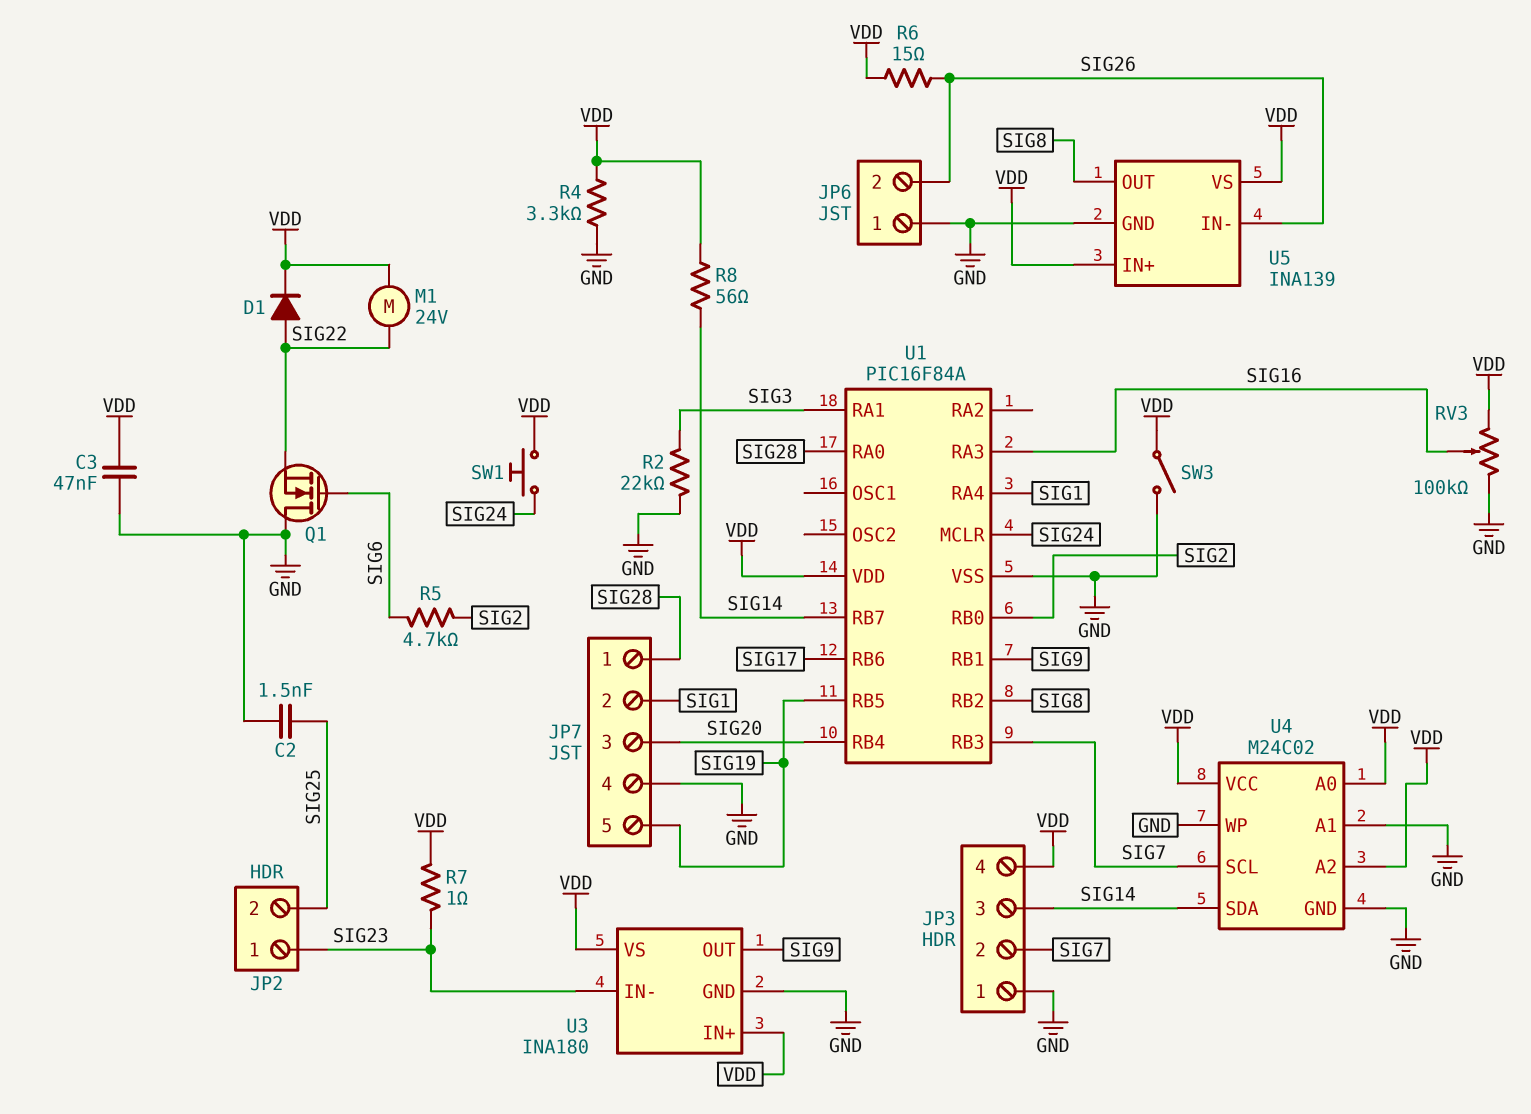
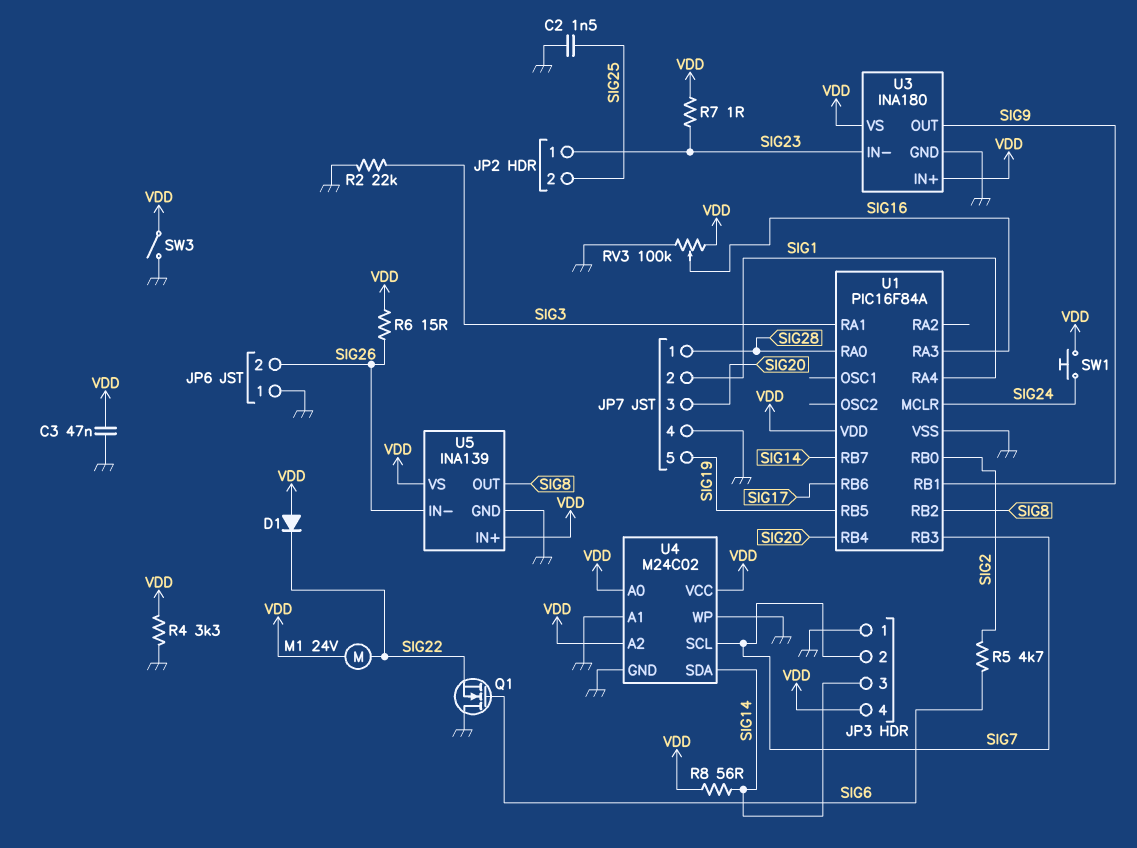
D1: diode (A SIG22, K VDD) -> diode (A VDD, K SIG22)

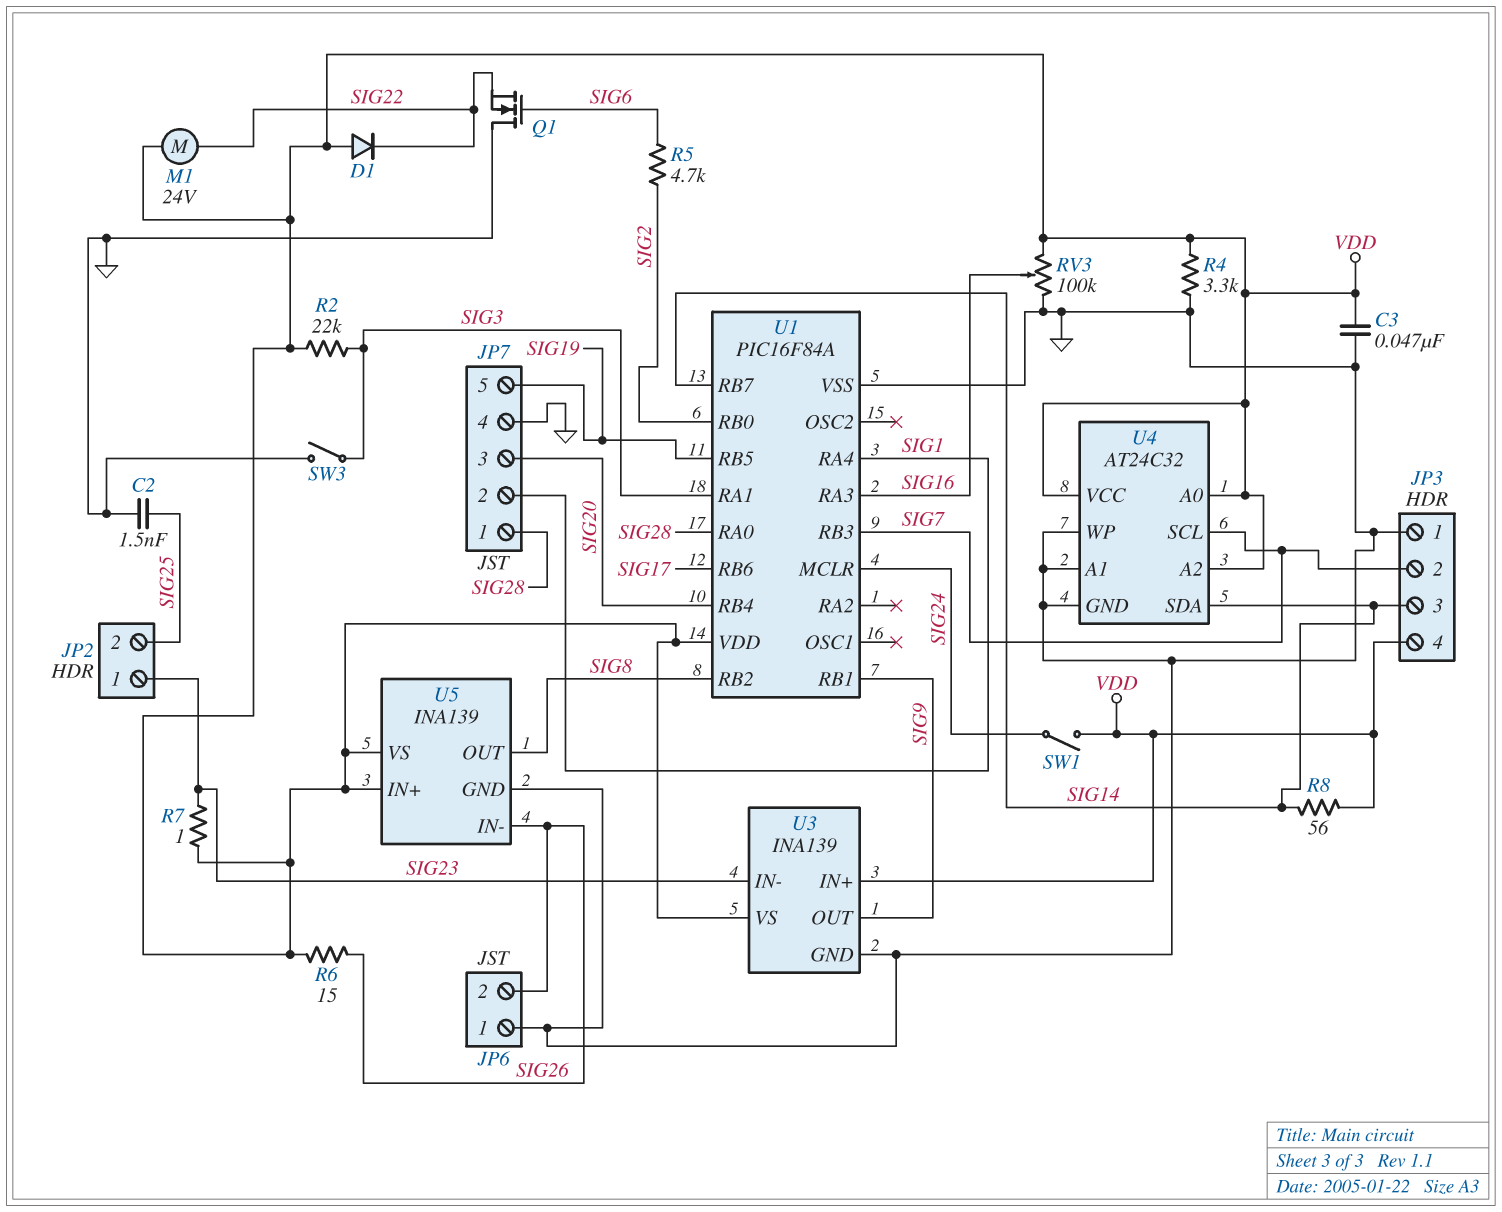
R2: 22k (GND, SIG3) -> 22k (SIG3, VDD)
SW1: button (SIG24, VDD) -> switch (SIG24, VDD)
SW3: switch (GND, VDD) -> switch (GND, SIG3)
U3: INA180 -> INA139
U4: M24C02 -> AT24C32

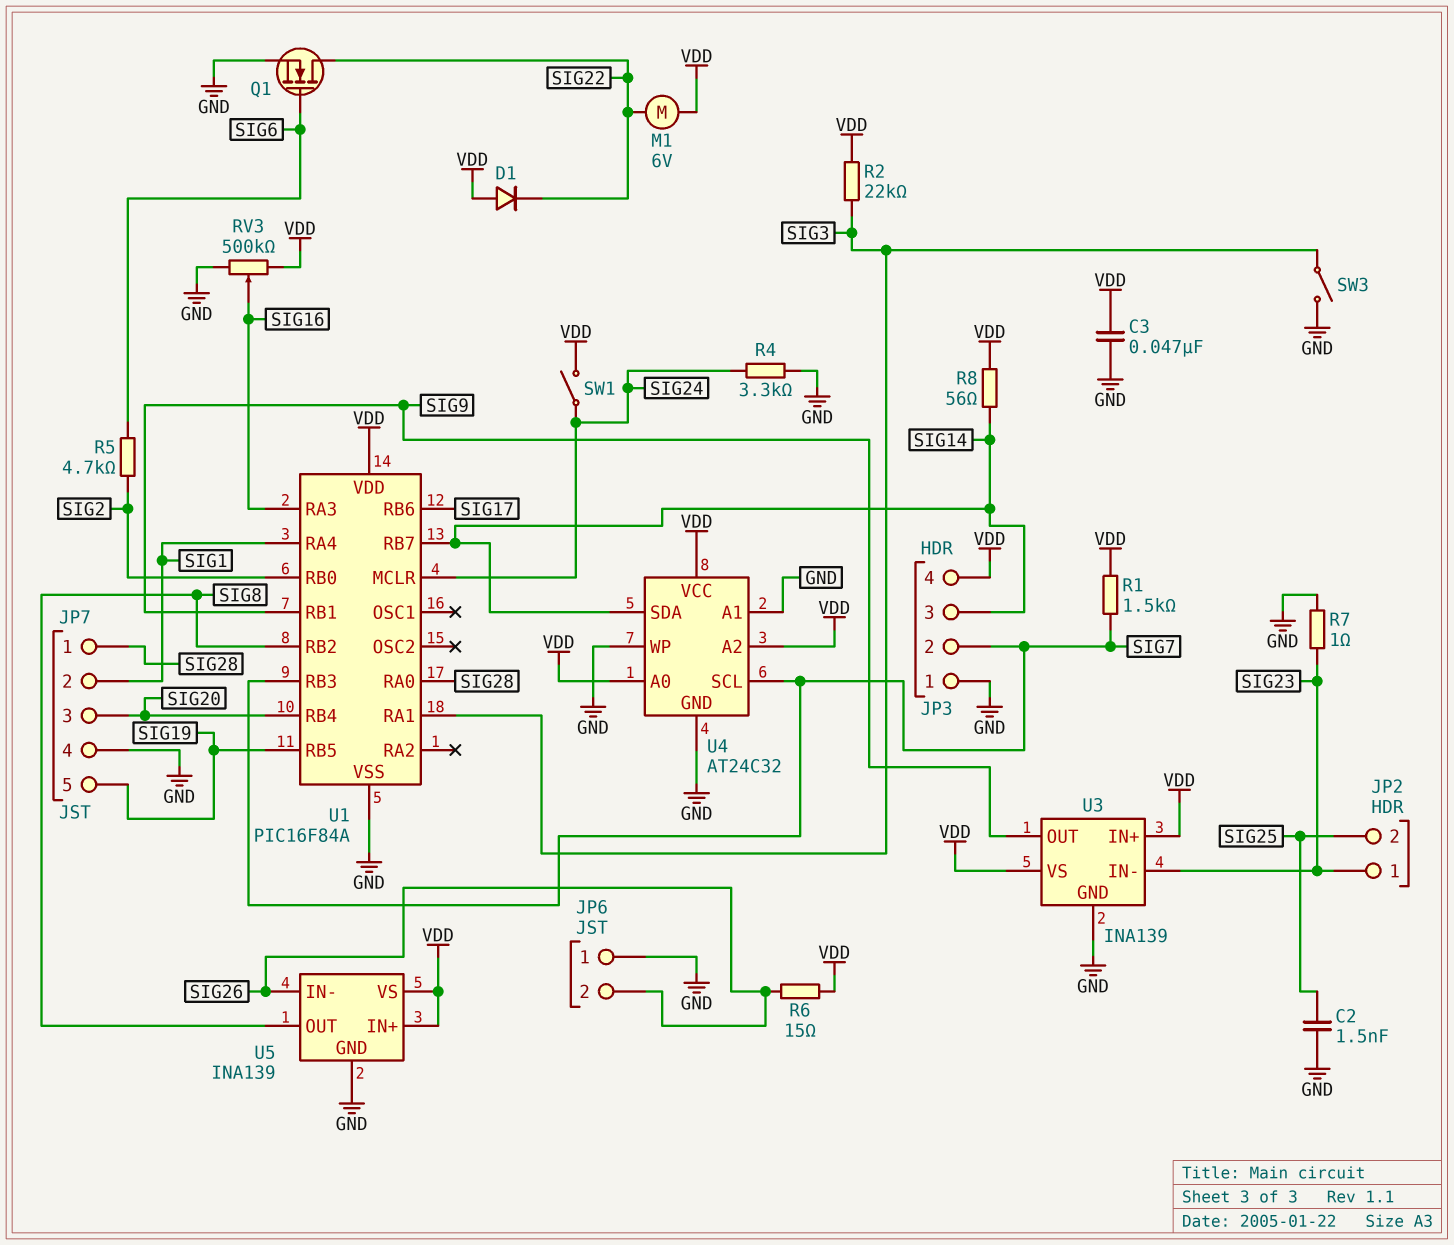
M1: motor 24V (SIG22, VDD) -> motor 6V (SIG22, VDD)
Q1: NMOS (G SIG6, D GND, S SIG22) -> NMOS (G SIG6, D SIG22, S GND)
R1: none -> 1.5k (SIG7, VDD)
R4: 3.3k (GND, VDD) -> 3.3k (GND, SIG24)
R7: 1 (SIG23, VDD) -> 1 (GND, SIG23)
RV3: 100k (GND, VDD, wiper SIG16) -> 500k (GND, VDD, wiper SIG16)

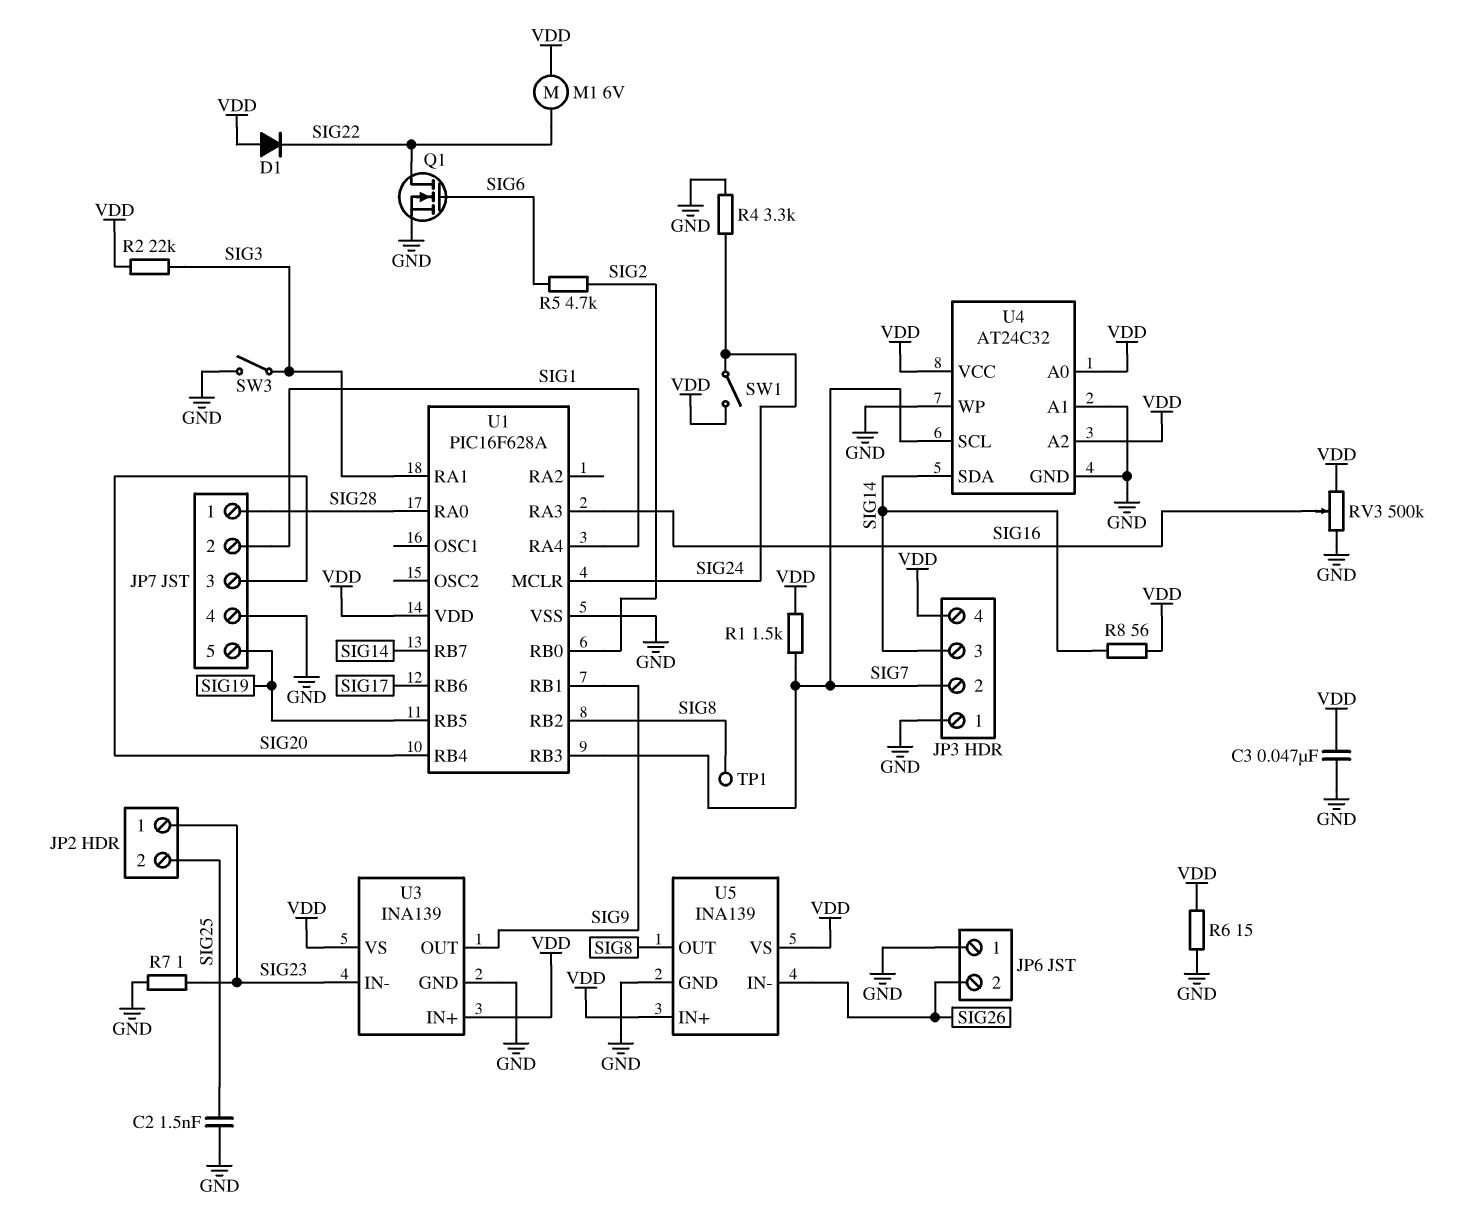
R6: 15 (SIG26, VDD) -> 15 (GND, VDD)
TP1: none -> test point (SIG8)
U1: PIC16F84A -> PIC16F628A

